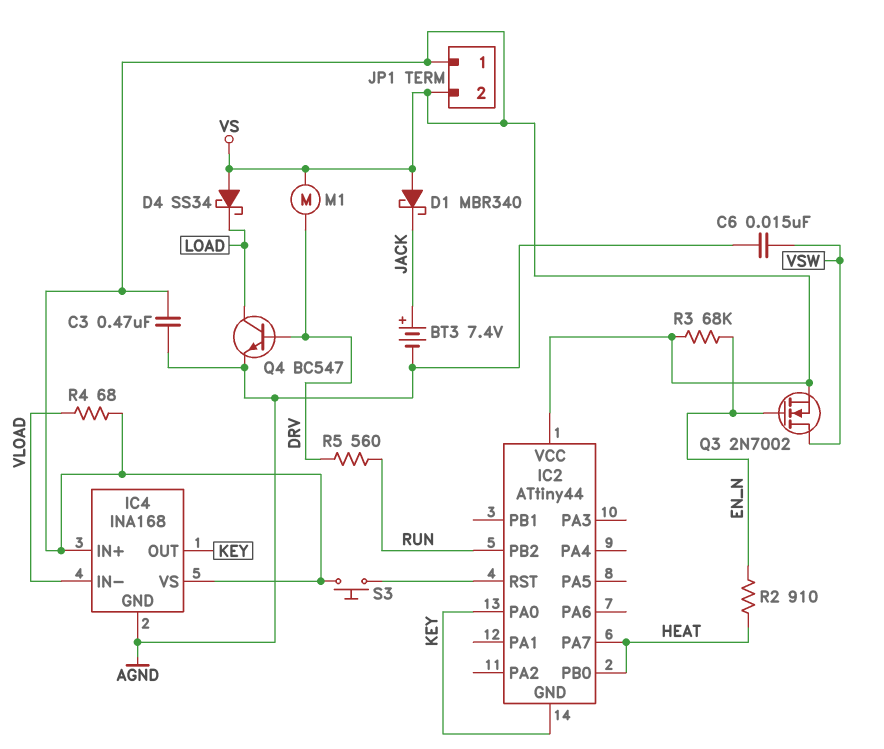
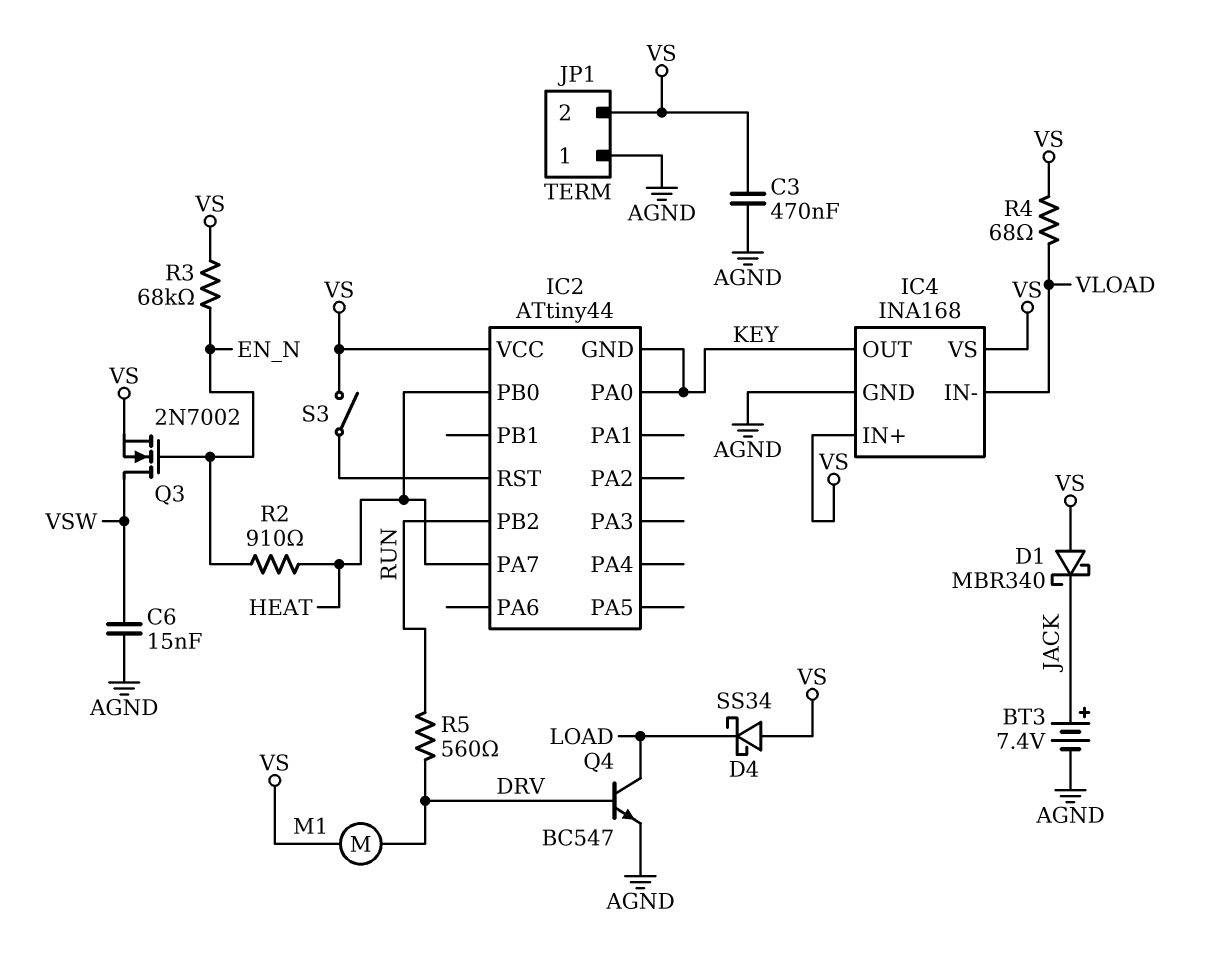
JP1 pin 1: VS -> AGND
S3: button (IC2/RST, VS) -> switch (IC2/RST, VS)

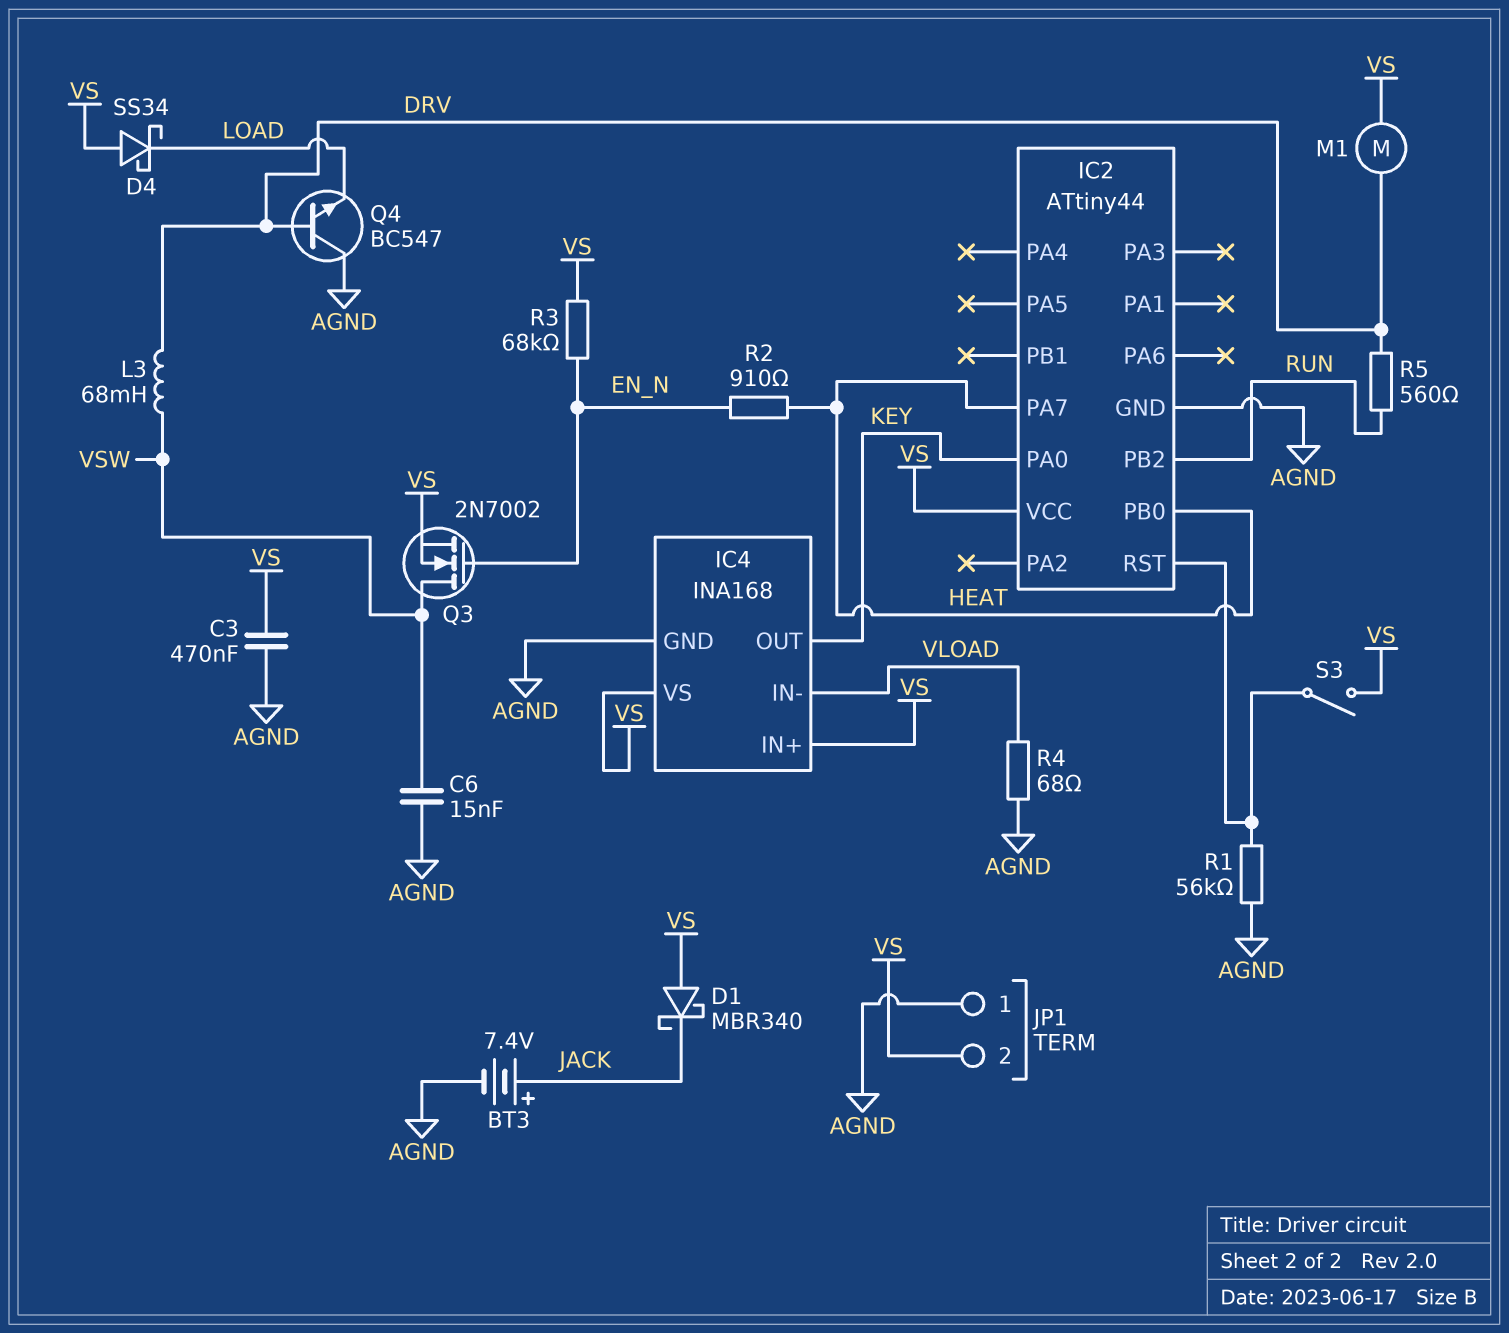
IC2 pin GND: KEY -> AGND
L3: none -> 68mH (DRV, VSW)
Q4: NPN BC547 (B DRV, C LOAD, E AGND) -> NPN BC547 (B DRV, C AGND, E LOAD)
R1: none -> 56k (AGND, IC2/RST)
R4: 68 (VLOAD, VS) -> 68 (AGND, VLOAD)

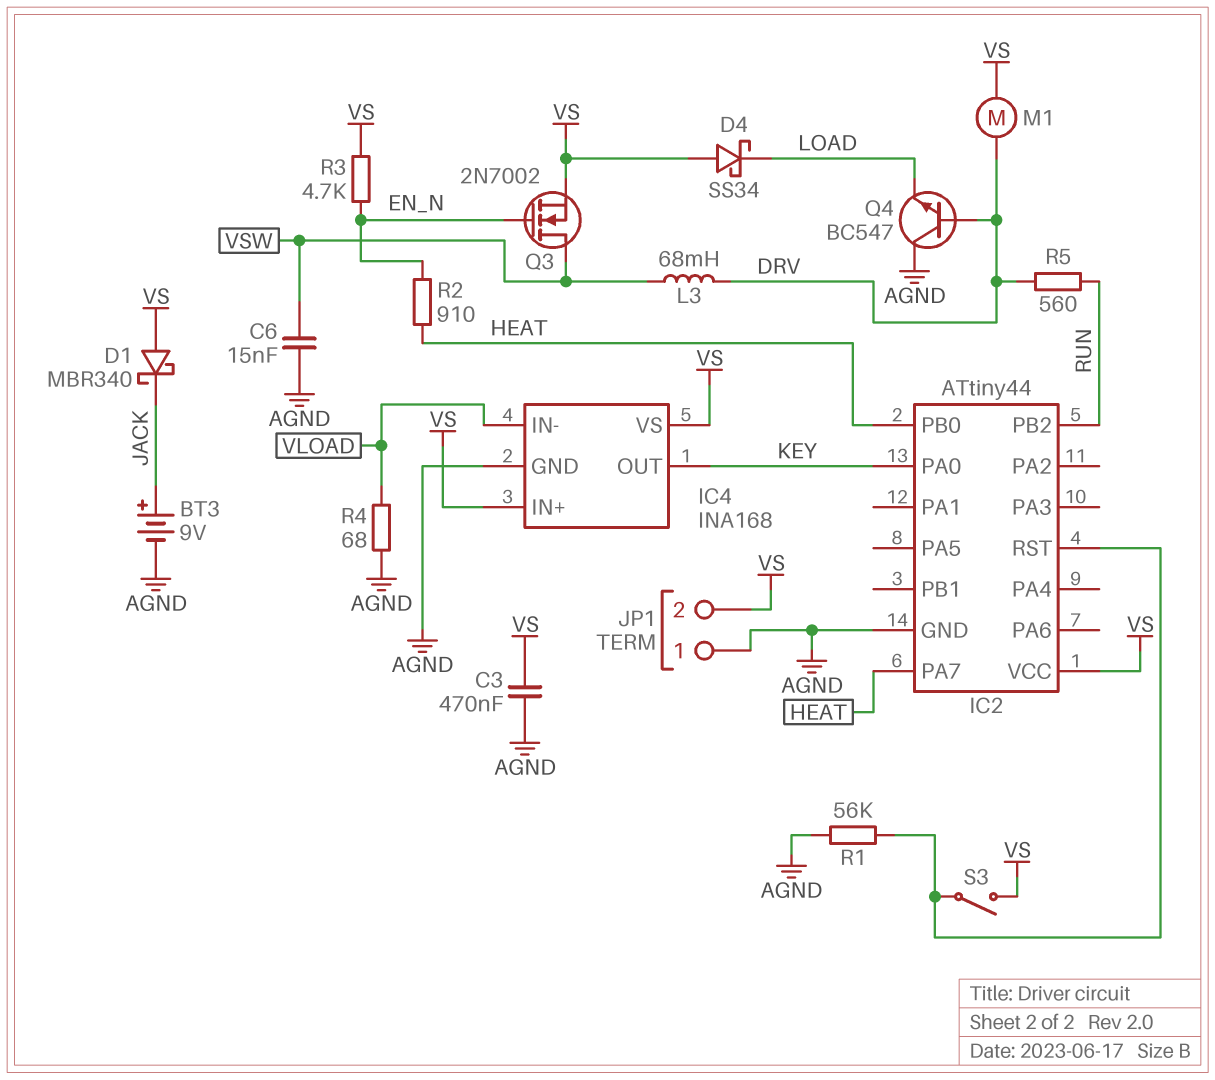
BT3: 7.4V (plus JACK, minus AGND) -> 9V (plus JACK, minus AGND)
R3: 68k (EN_N, VS) -> 4.7k (EN_N, VS)

